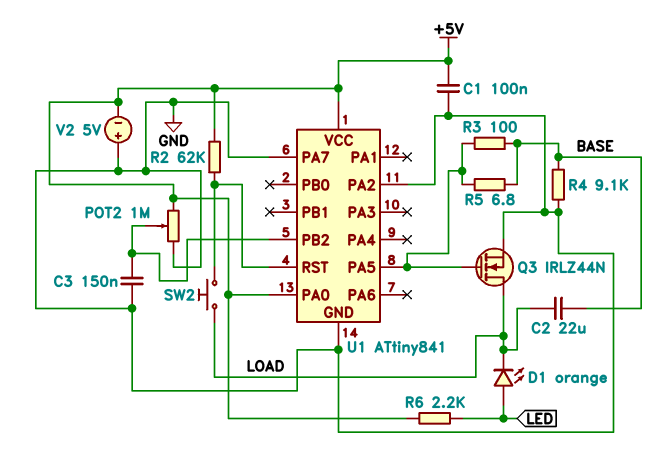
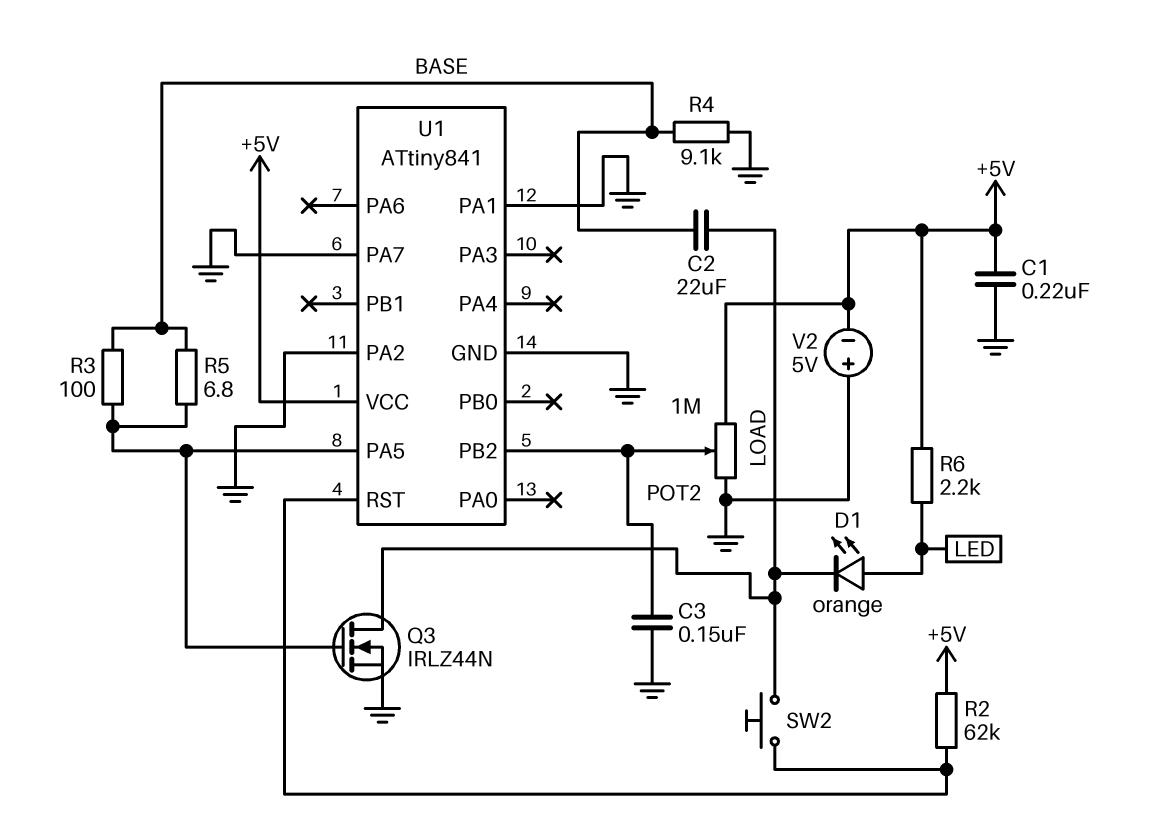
C1: 100nF (+5V, GND) -> 220nF (+5V, GND)
U1 pin PA0: +5V -> none
U1 pin PA1: none -> GND

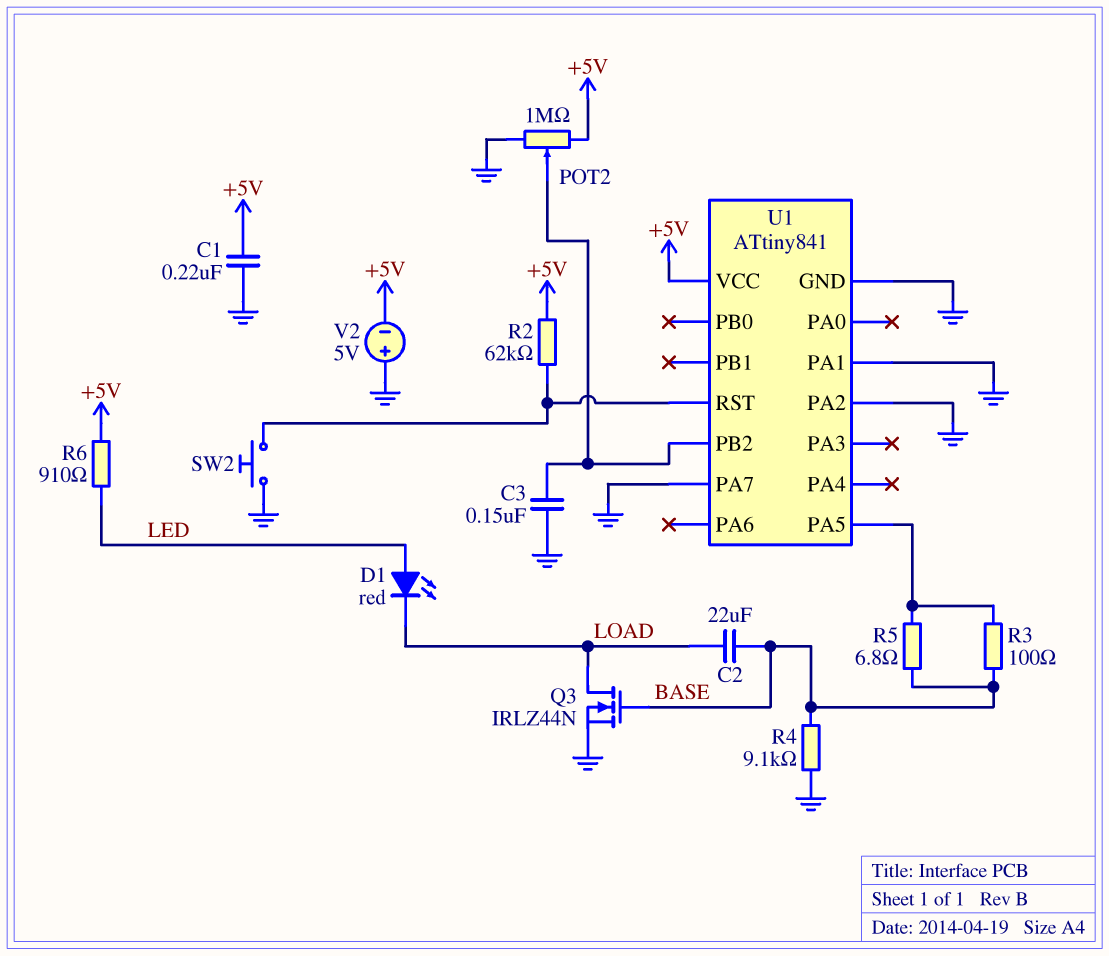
D1: LED orange (A LED, K LOAD) -> LED red (A LED, K LOAD)
Q3: NMOS IRLZ44N (G U1/PA5, D LOAD, S GND) -> NMOS IRLZ44N (G BASE, D LOAD, S GND)
R6: 2.2k (+5V, LED) -> 910 (+5V, LED)
SW2: button (LOAD, U1/RST) -> button (GND, U1/RST)

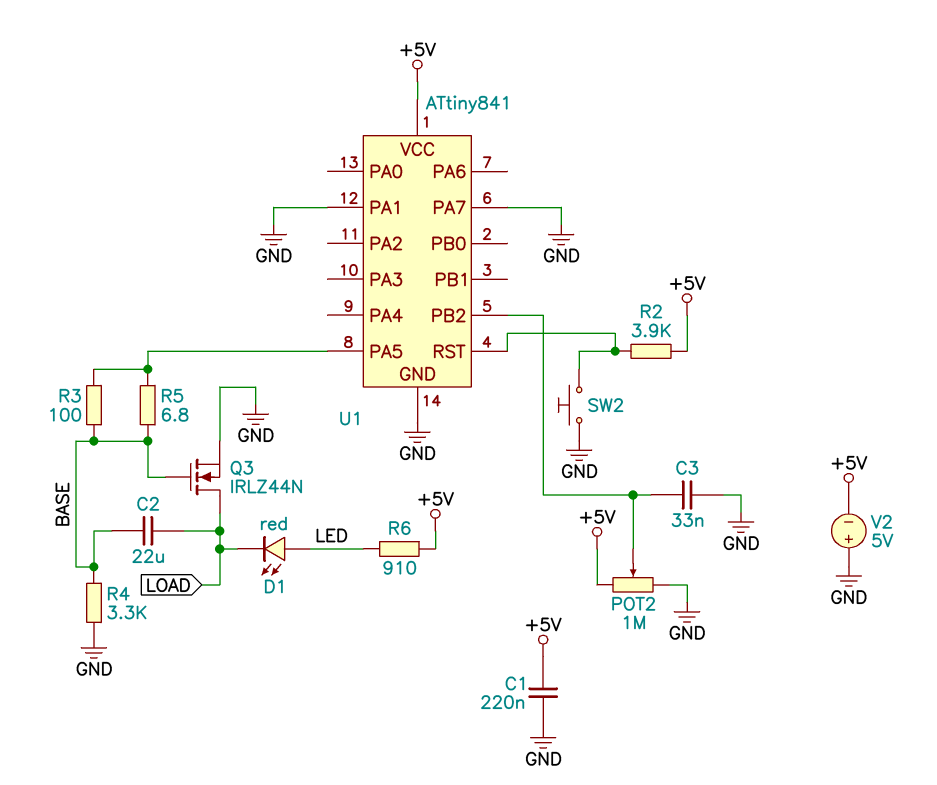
C3: 150nF (GND, U1/PB2) -> 33nF (GND, U1/PB2)
R2: 62k (+5V, U1/RST) -> 3.9k (+5V, U1/RST)
R4: 9.1k (BASE, GND) -> 3.3k (BASE, GND)
U1 pin PA2: GND -> none

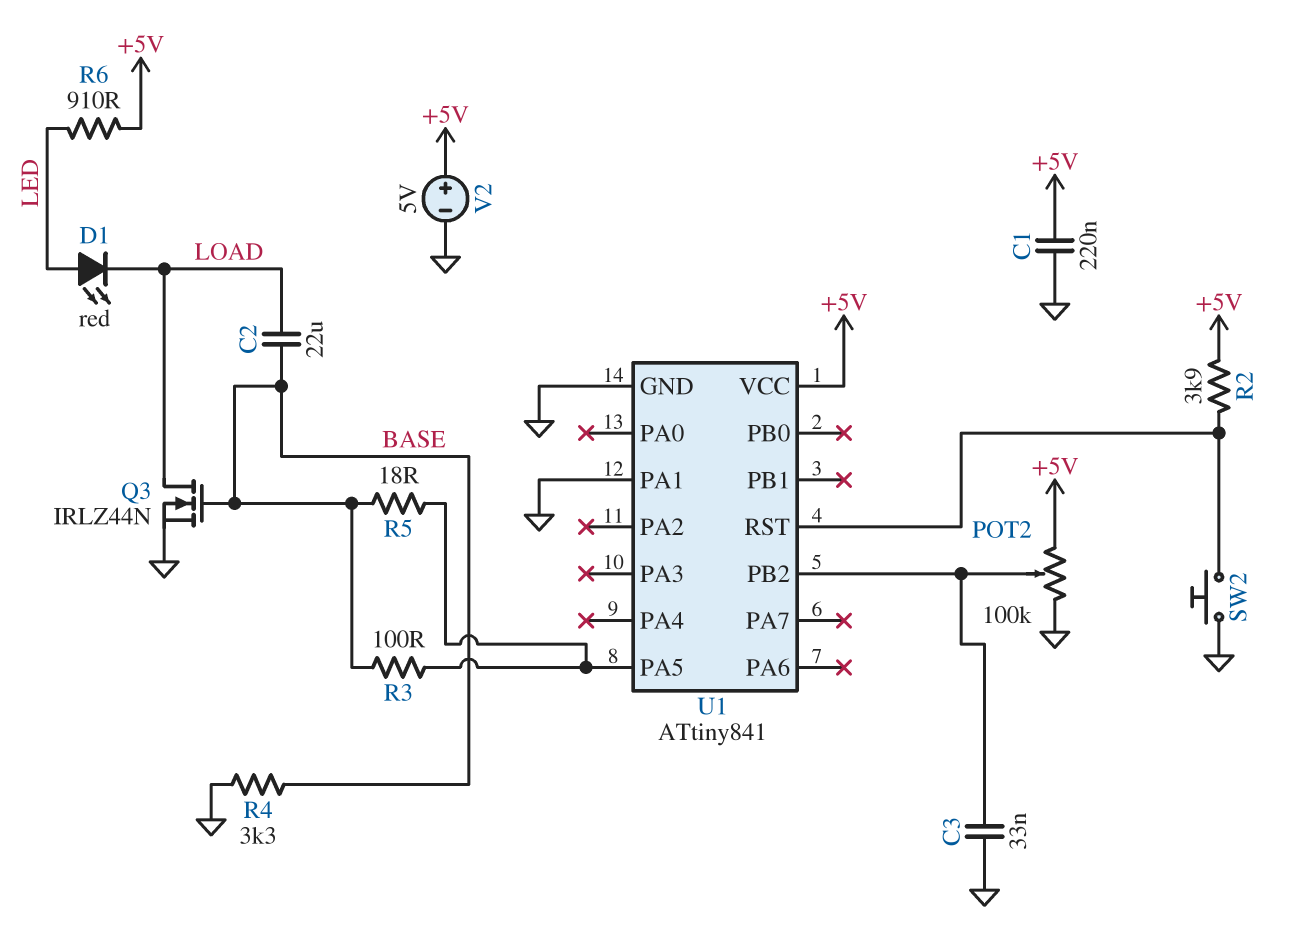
POT2: 1M (+5V, GND, wiper U1/PB2) -> 100k (+5V, GND, wiper U1/PB2)
R5: 6.8 (BASE, U1/PA5) -> 18 (BASE, U1/PA5)
U1 pin PA7: GND -> none
V2: 5V (plus GND, minus +5V) -> 5V (plus +5V, minus GND)

